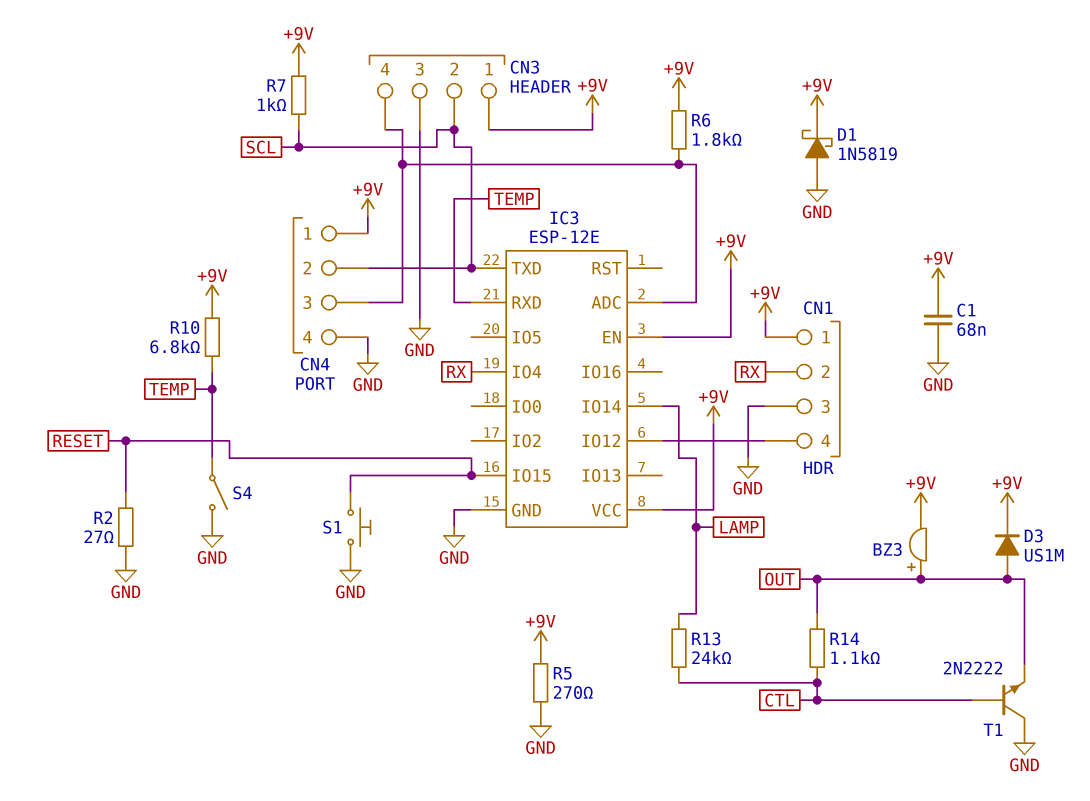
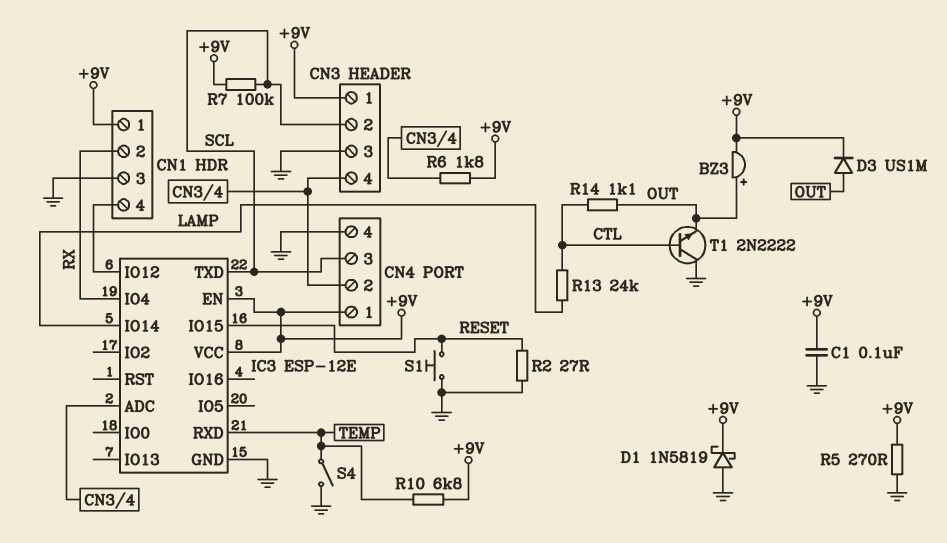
C1: 68nF (+9V, GND) -> 100nF (+9V, GND)
CN4 pin 2: SCL -> CN3/4
CN4 pin 3: CN3/4 -> SCL
R7: 1k (+9V, SCL) -> 100k (+9V, SCL)

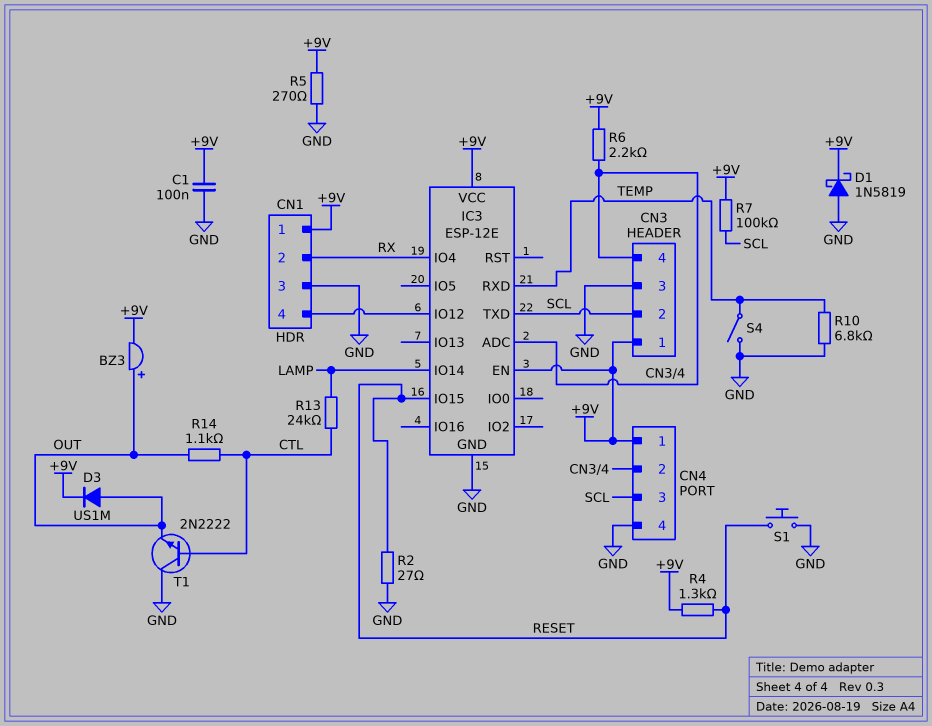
R4: none -> 1.3k (+9V, RESET)
R6: 1.8k (+9V, CN3/4) -> 2.2k (+9V, CN3/4)
R10: 6.8k (+9V, TEMP) -> 6.8k (GND, TEMP)

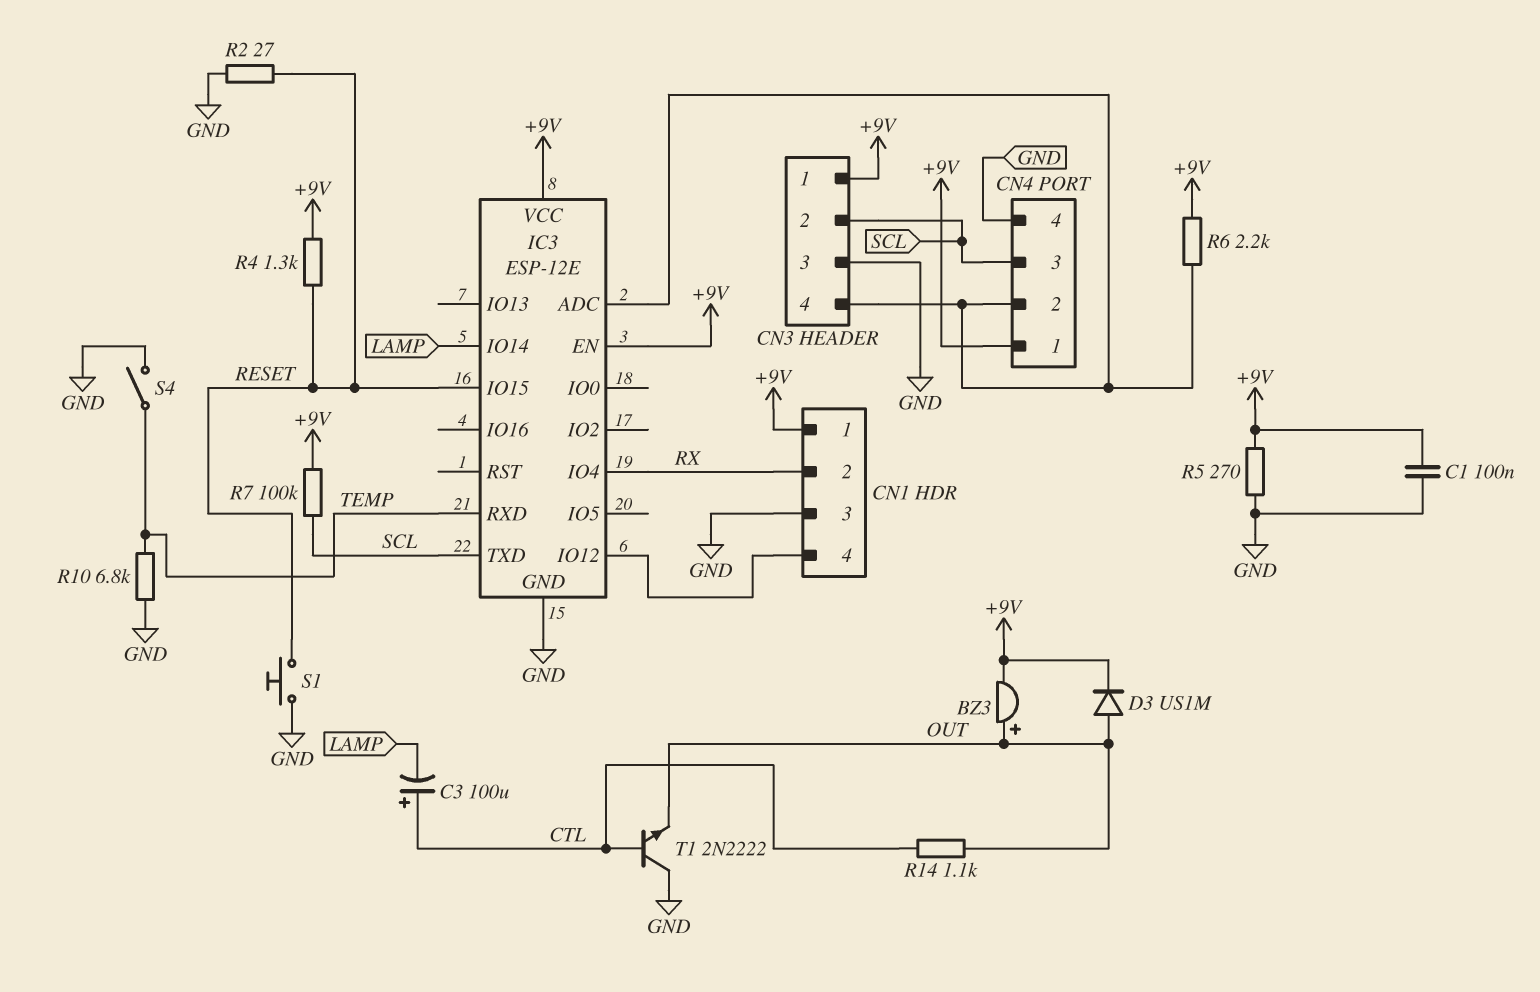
C3: none -> 100uF (plus CTL, minus LAMP)
D1: schottky 1N5819 (A GND, K +9V) -> none
R13: 24k (CTL, LAMP) -> none

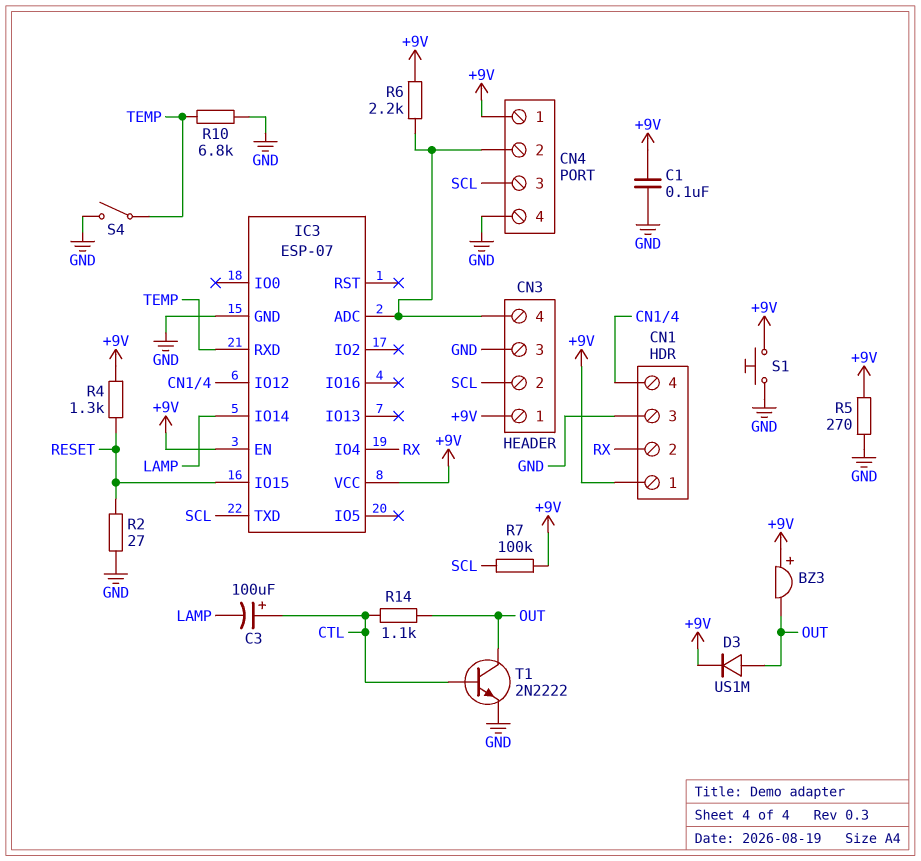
BZ3: buzzer (plus OUT, minus +9V) -> buzzer (plus +9V, minus OUT)
IC3: ESP-12E -> ESP-07
S1: button (GND, RESET) -> button (+9V, GND)
T1: NPN 2N2222 (B CTL, C GND, E OUT) -> NPN 2N2222 (B CTL, C OUT, E GND)

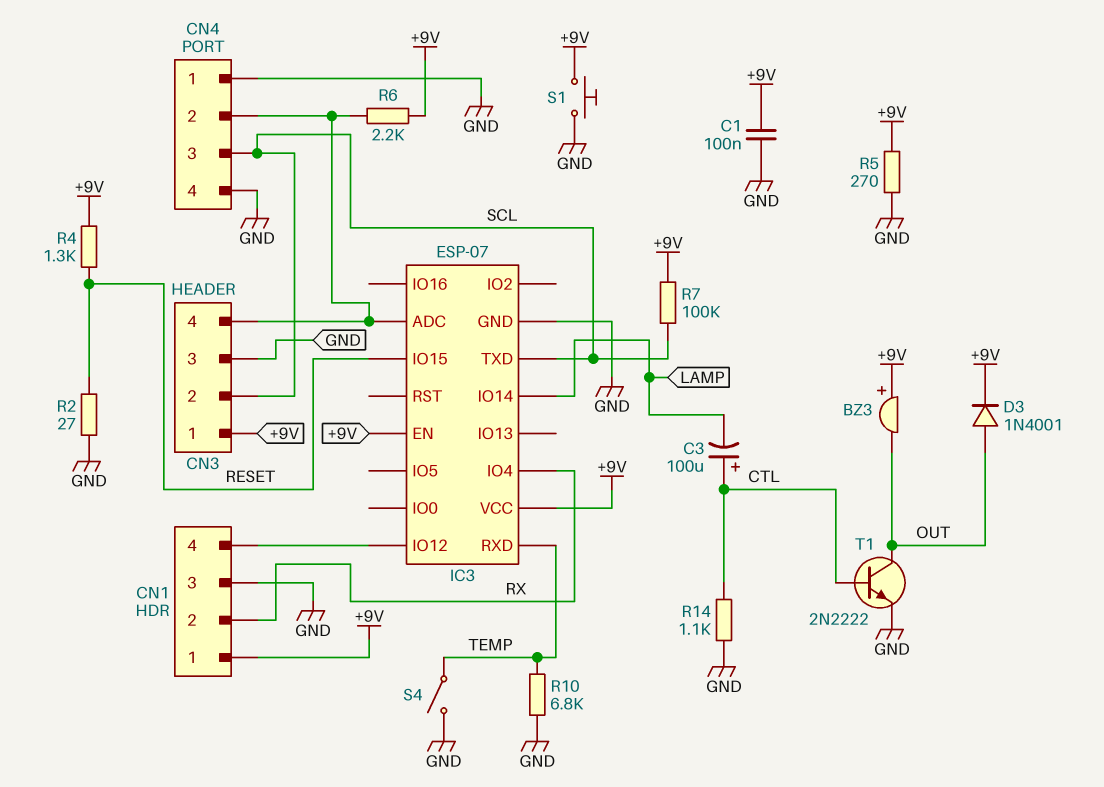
CN4 pin 1: +9V -> GND
D3: diode US1M (A OUT, K +9V) -> diode 1N4001 (A OUT, K +9V)
R14: 1.1k (CTL, OUT) -> 1.1k (CTL, GND)

